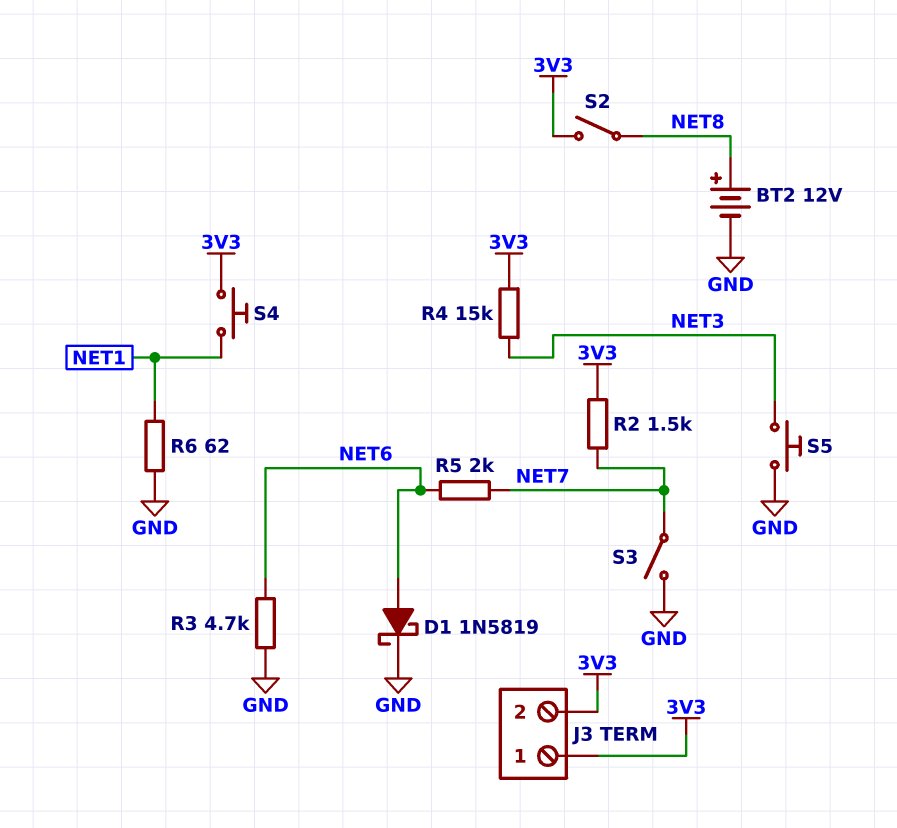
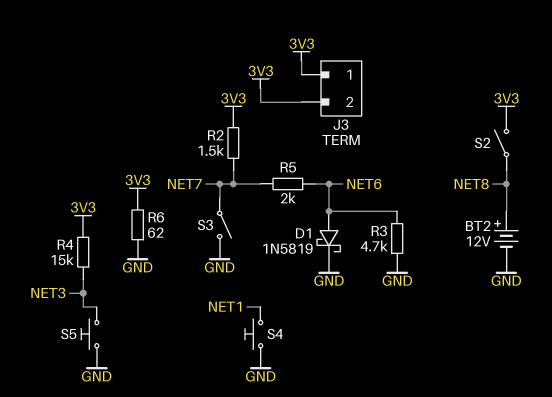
R6: 62 (GND, NET1) -> 62 (3V3, GND)
S4: button (3V3, NET1) -> button (GND, NET1)

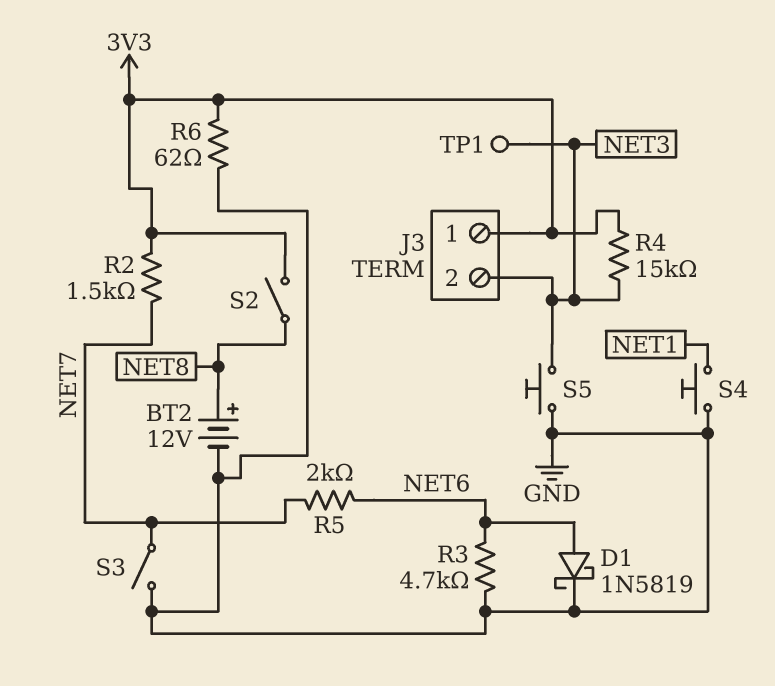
J3 pin 2: 3V3 -> NET3
TP1: none -> test point (NET3)

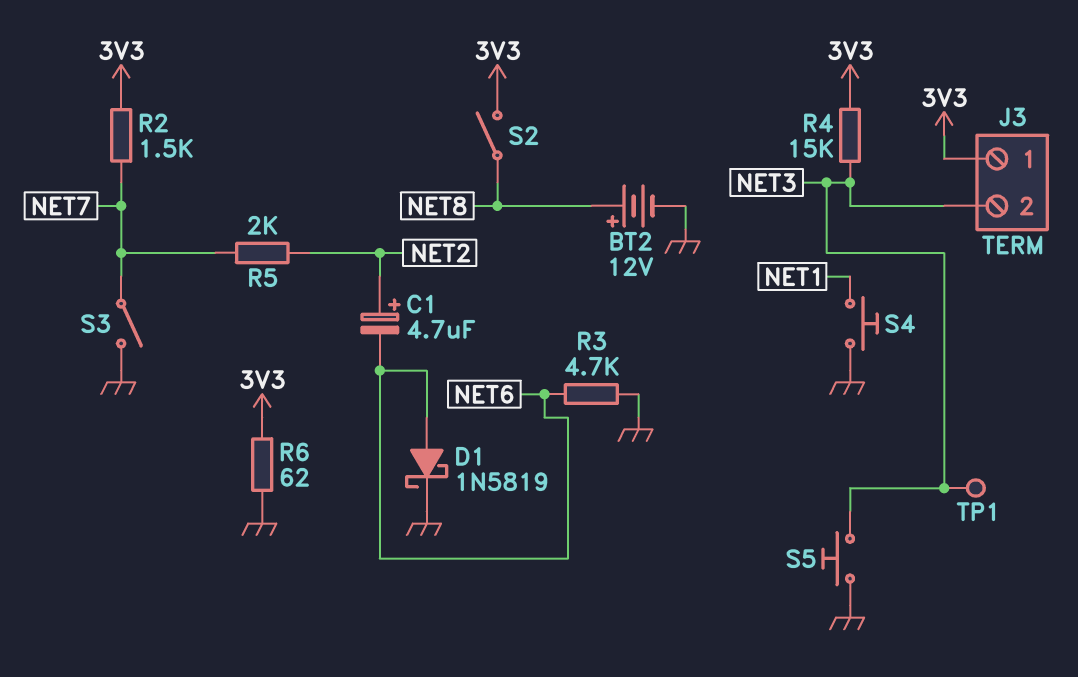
C1: none -> 4.7uF (plus NET2, minus NET6)
R5: 2k (NET6, NET7) -> 2k (NET2, NET7)

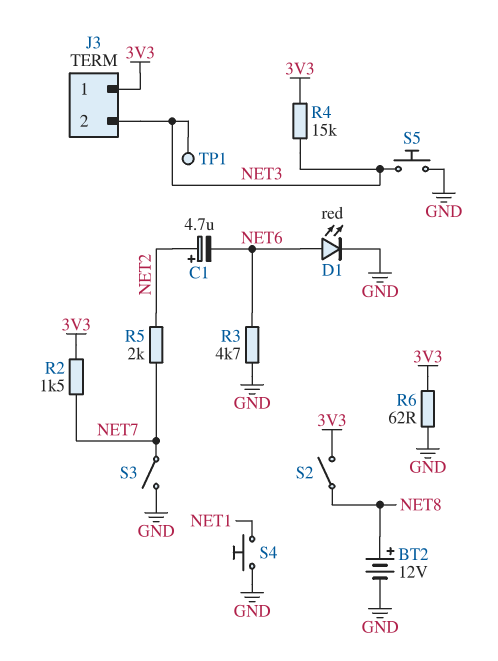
D1: schottky 1N5819 (A NET6, K GND) -> LED red (A NET6, K GND)

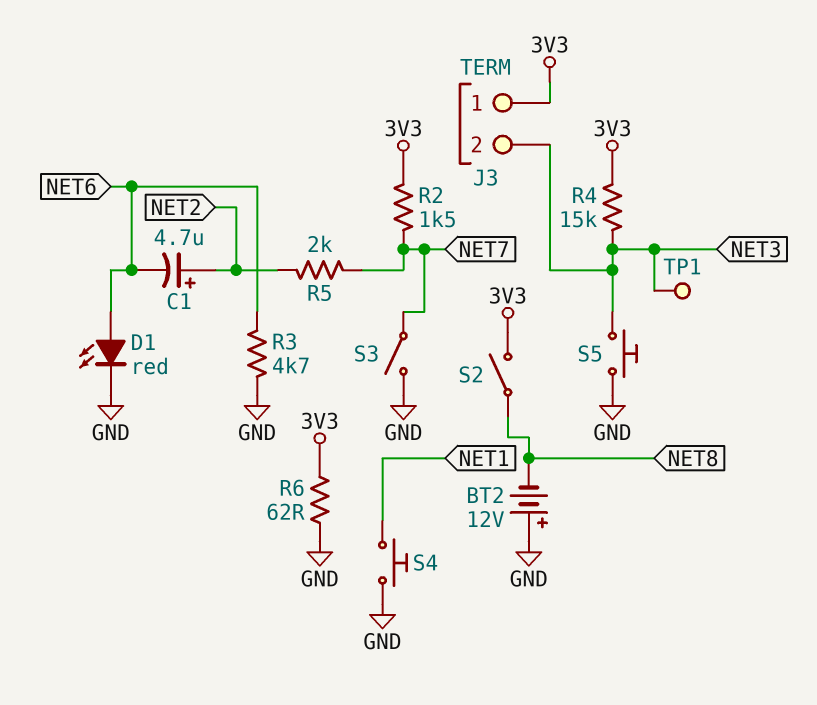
BT2: 12V (plus NET8, minus GND) -> 12V (plus GND, minus NET8)

